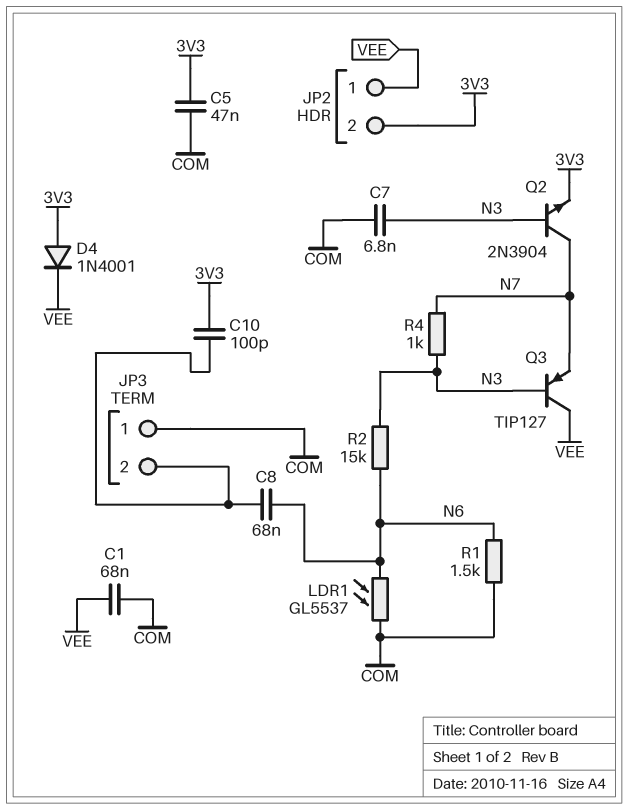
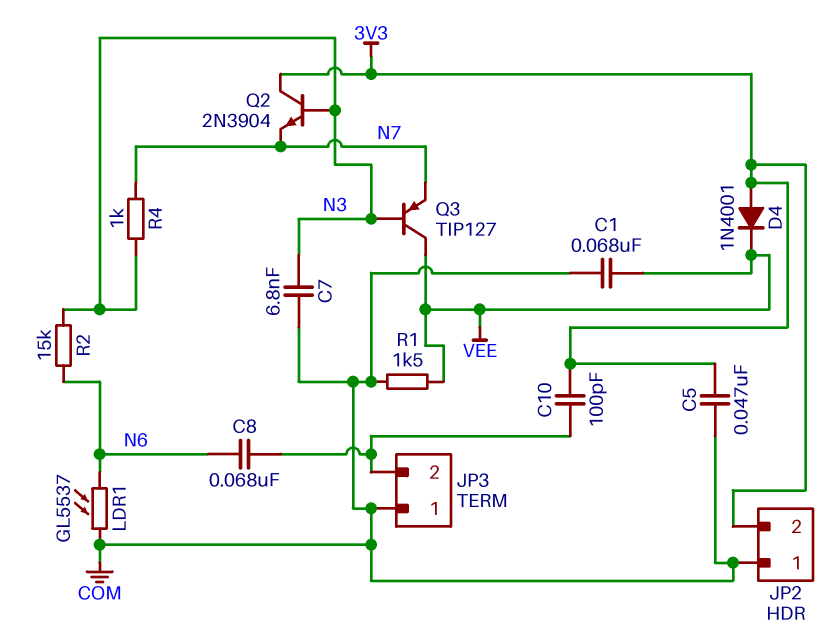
JP2 pin 1: VEE -> COM
Q2: NPN 2N3904 (B N3, C N7, E 3V3) -> NPN 2N3904 (B N3, C 3V3, E N7)
R1: 1.5k (COM, N6) -> 1.5k (COM, VEE)

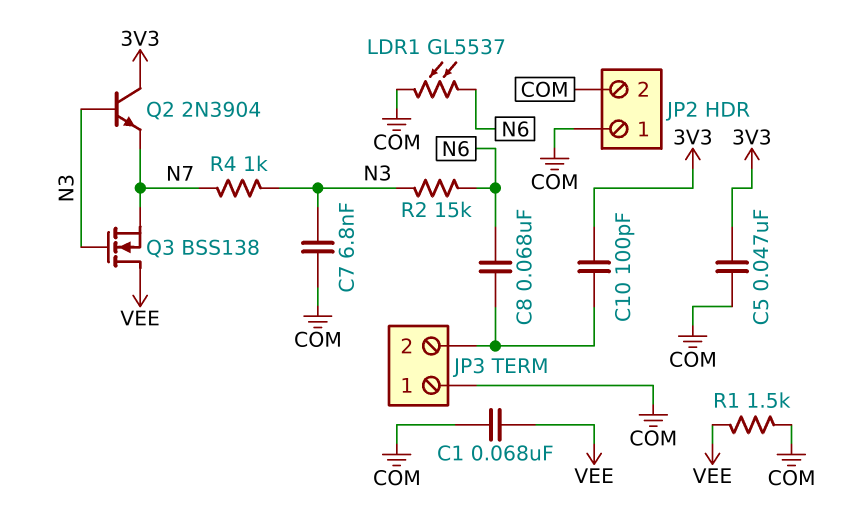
D4: diode 1N4001 (A 3V3, K VEE) -> none
JP2 pin 2: 3V3 -> COM
Q3: PNP TIP127 (B N3, C VEE, E N7) -> NMOS BSS138 (G N3, D VEE, S N7)

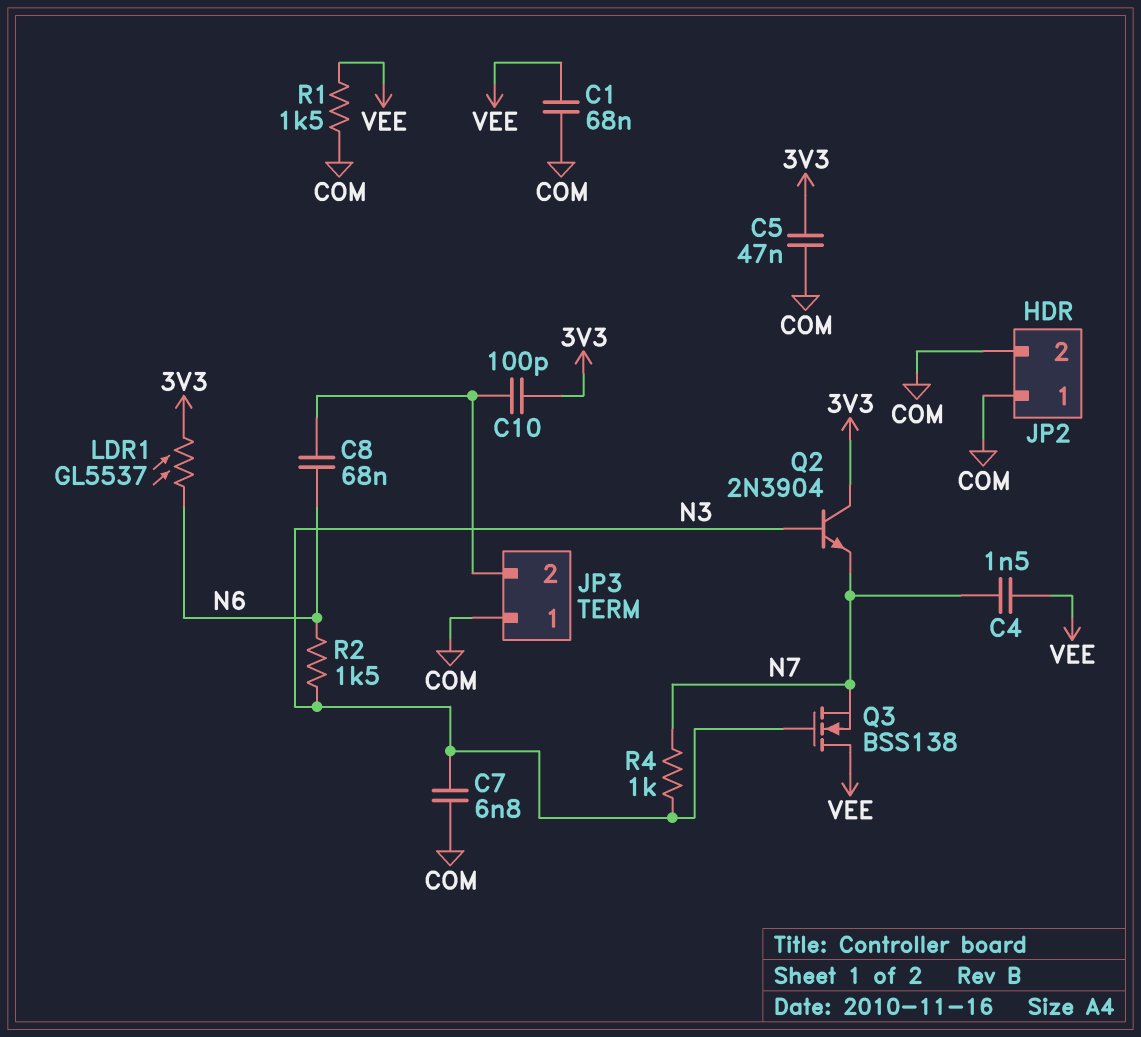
C4: none -> 1.5nF (N7, VEE)
LDR1: GL5537 (COM, N6) -> GL5537 (3V3, N6)
R2: 15k (N3, N6) -> 1.5k (N3, N6)

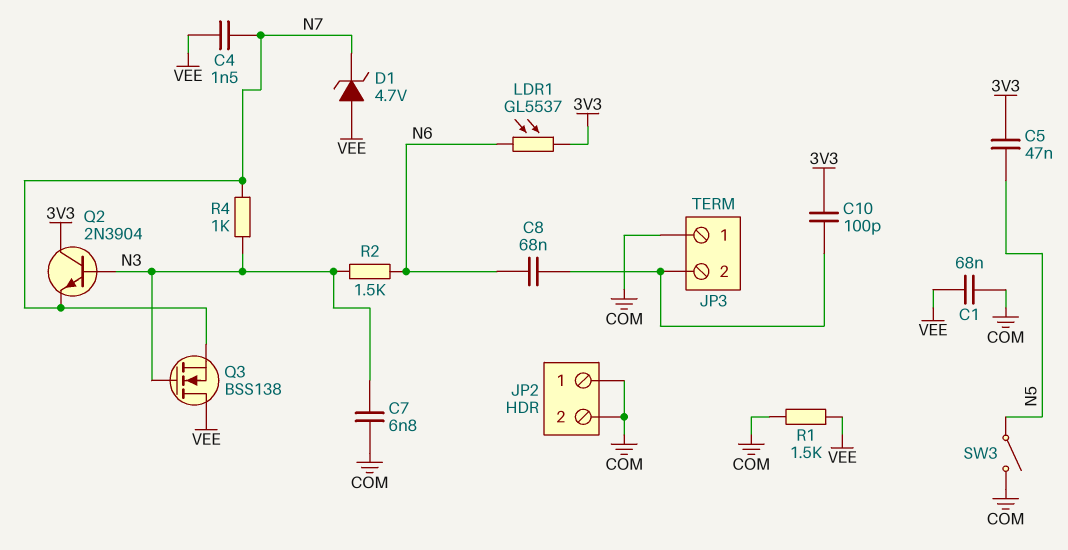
C5: 47nF (3V3, COM) -> 47nF (3V3, N5)
D1: none -> zener 4.7V (A VEE, K N7)
SW3: none -> switch (COM, N5)

